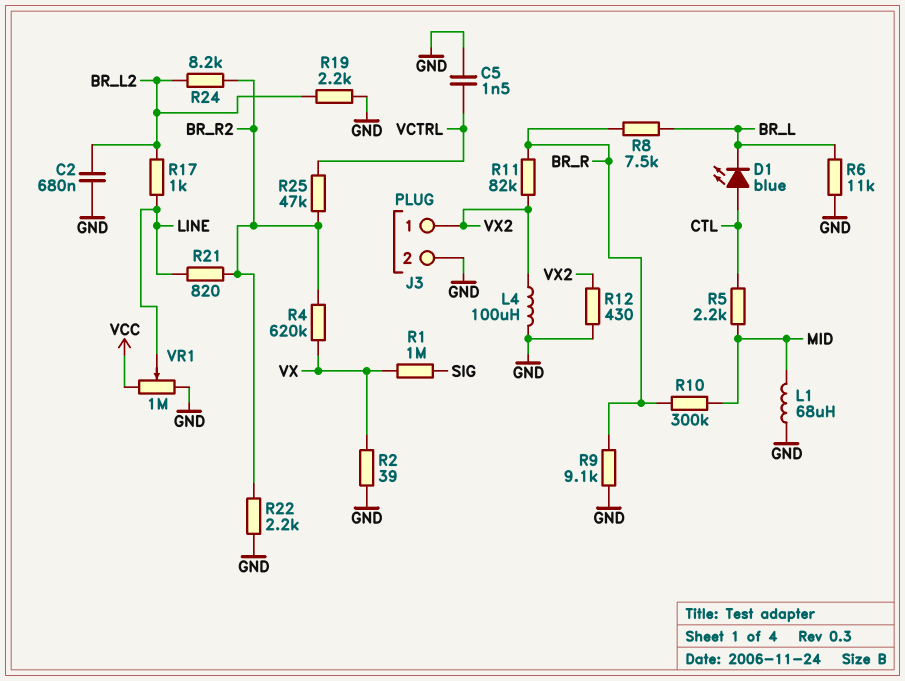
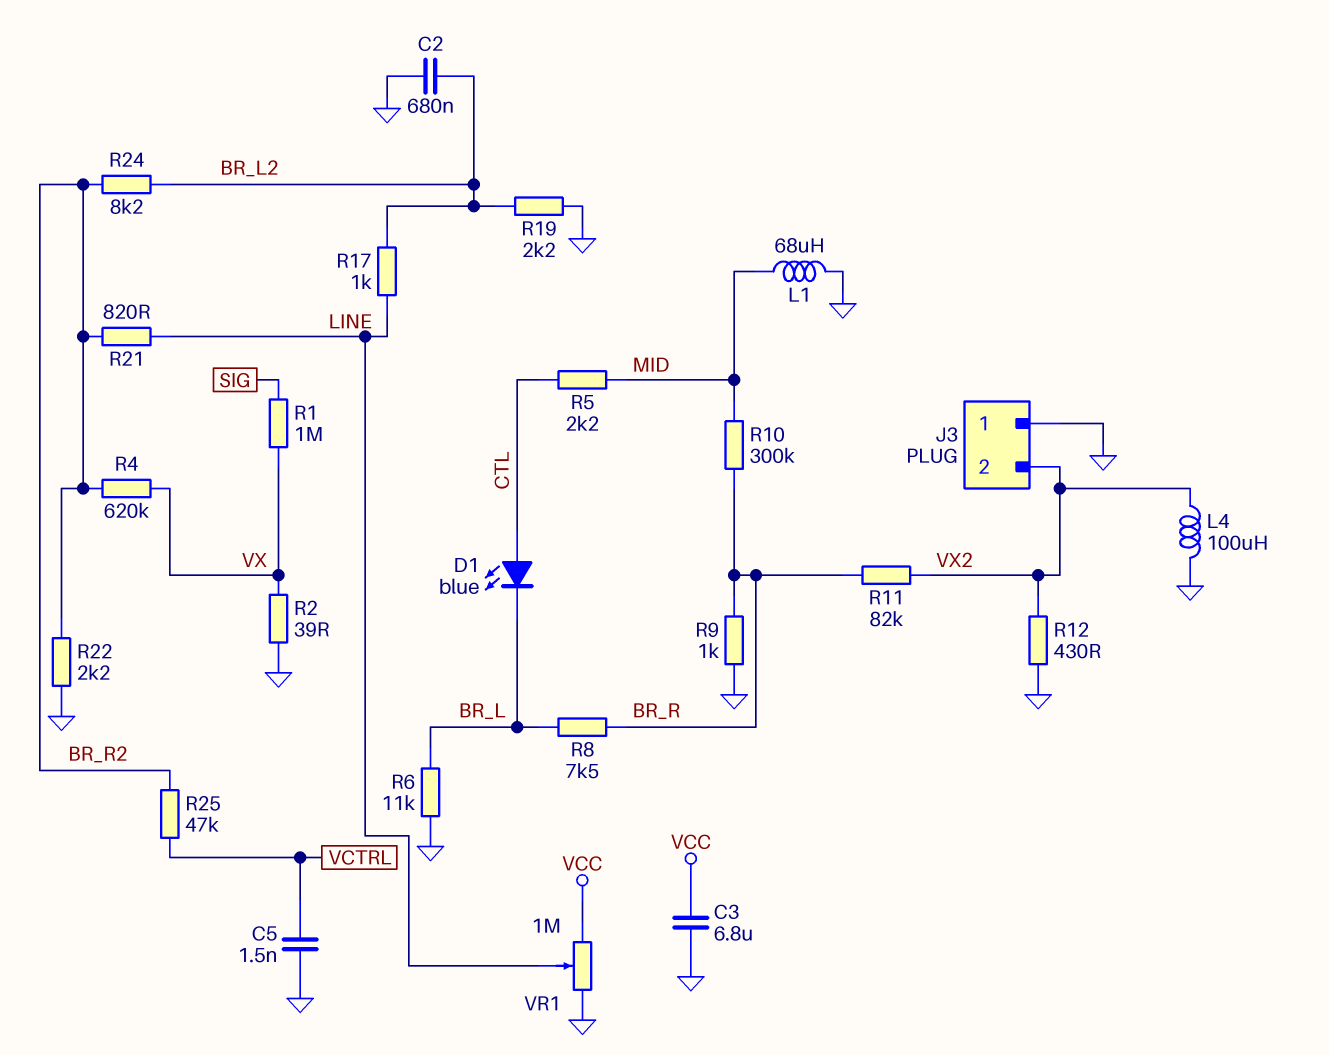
C3: none -> 6.8uF (GND, VCC)
J3 pin 1: VX2 -> GND
J3 pin 2: GND -> VX2
R9: 9.1k (BR_R, GND) -> 1k (BR_R, GND)

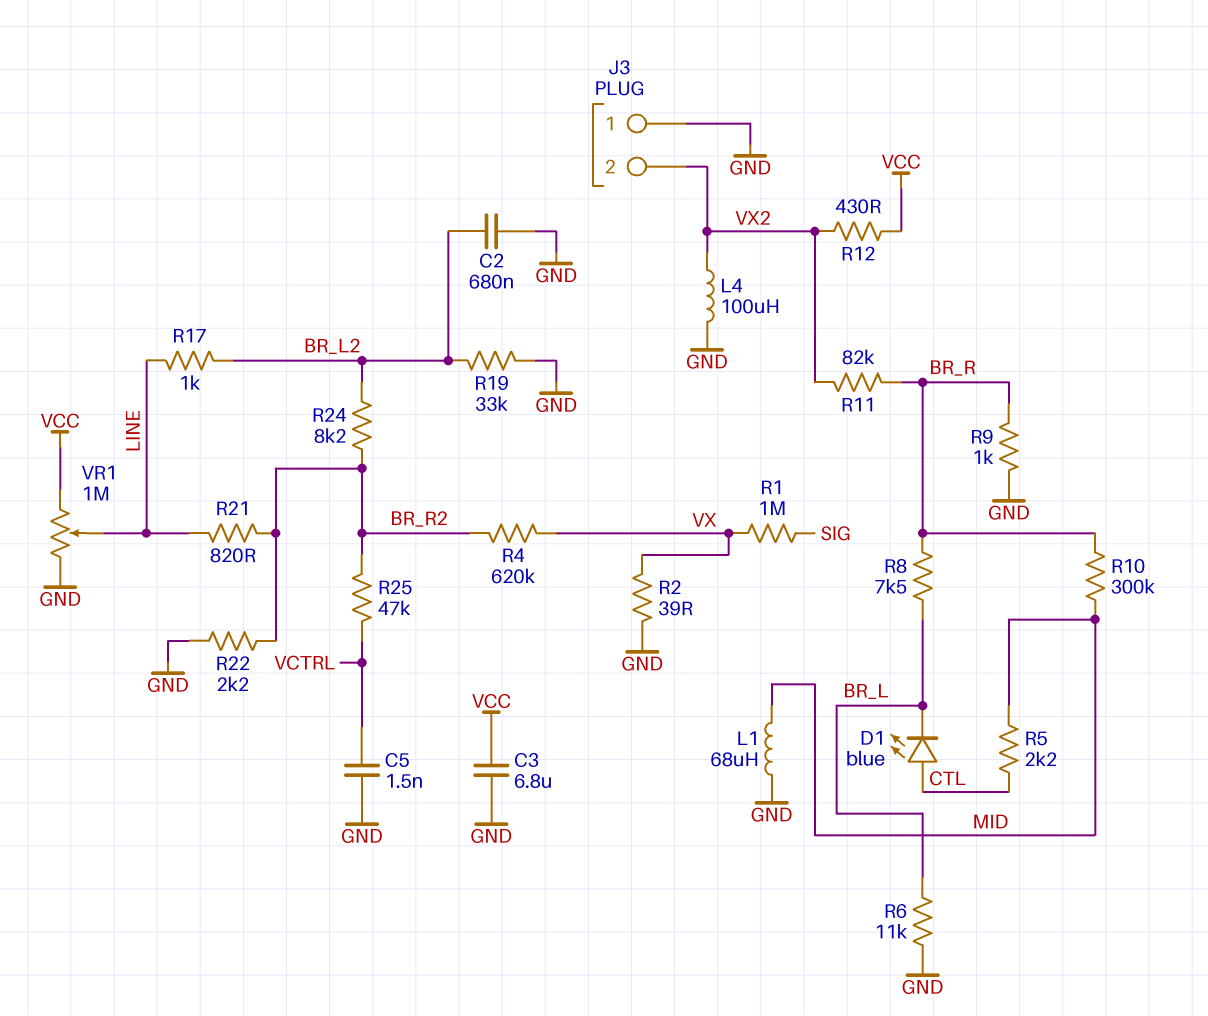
R12: 430 (GND, VX2) -> 430 (VCC, VX2)
R19: 2.2k (BR_L2, GND) -> 33k (BR_L2, GND)

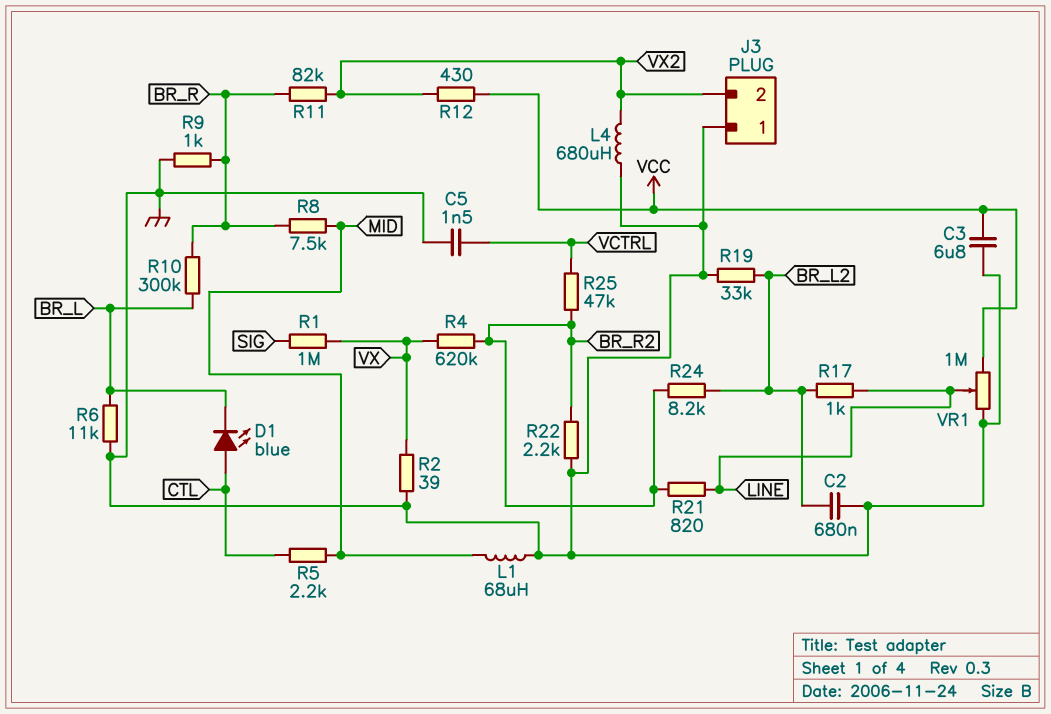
L4: 100uH (GND, VX2) -> 680uH (GND, VX2)
R8: 7.5k (BR_L, BR_R) -> 7.5k (BR_R, MID)
R10: 300k (BR_R, MID) -> 300k (BR_L, BR_R)

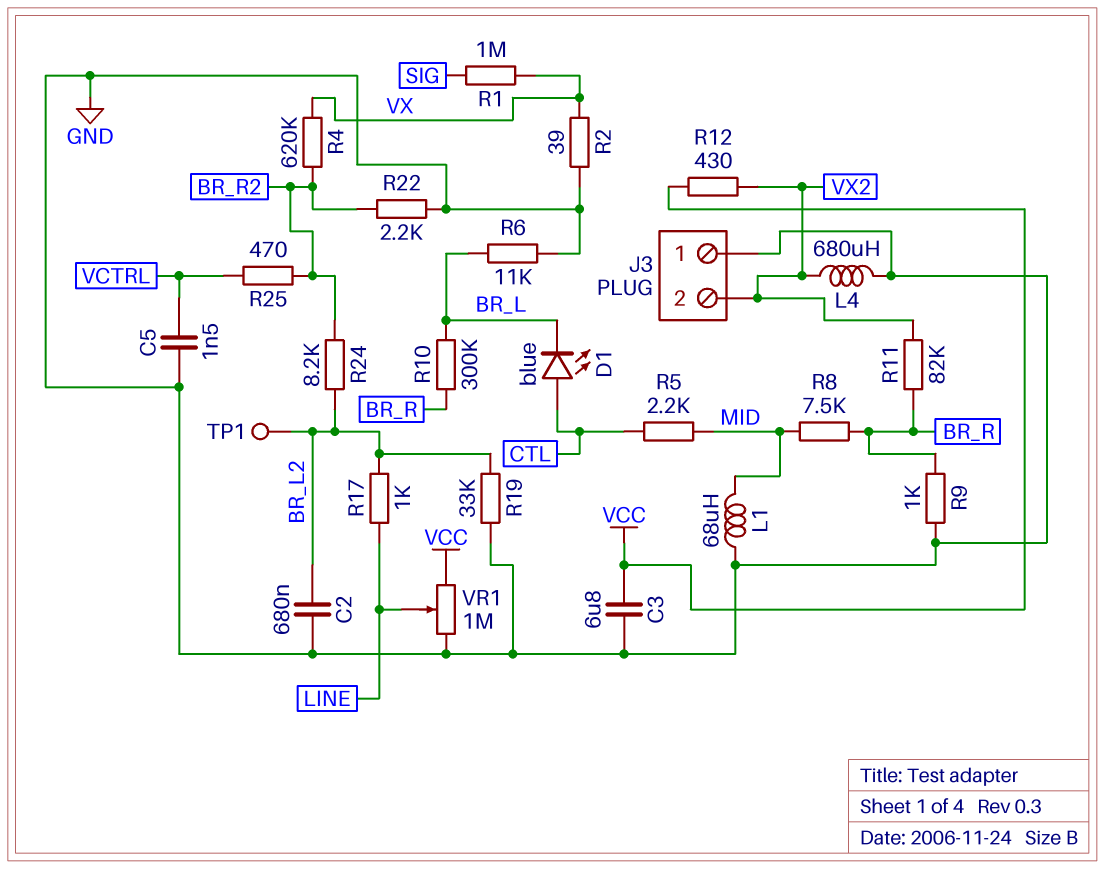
R21: 820 (BR_R2, LINE) -> none
R25: 47k (BR_R2, VCTRL) -> 470 (BR_R2, VCTRL)
TP1: none -> test point (BR_L2)

